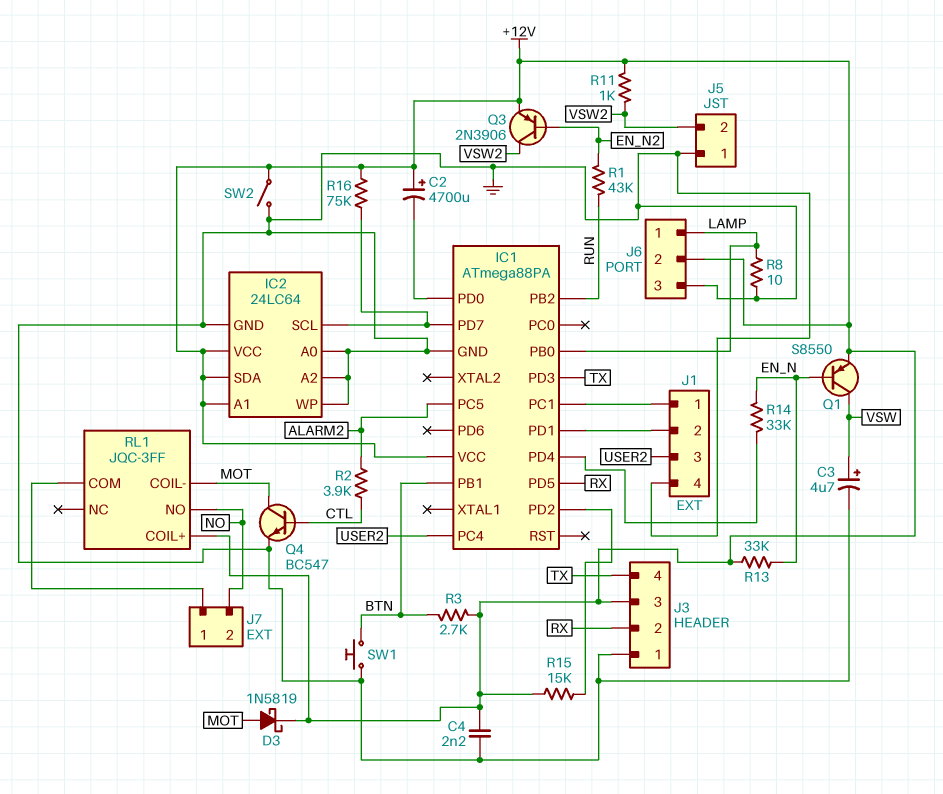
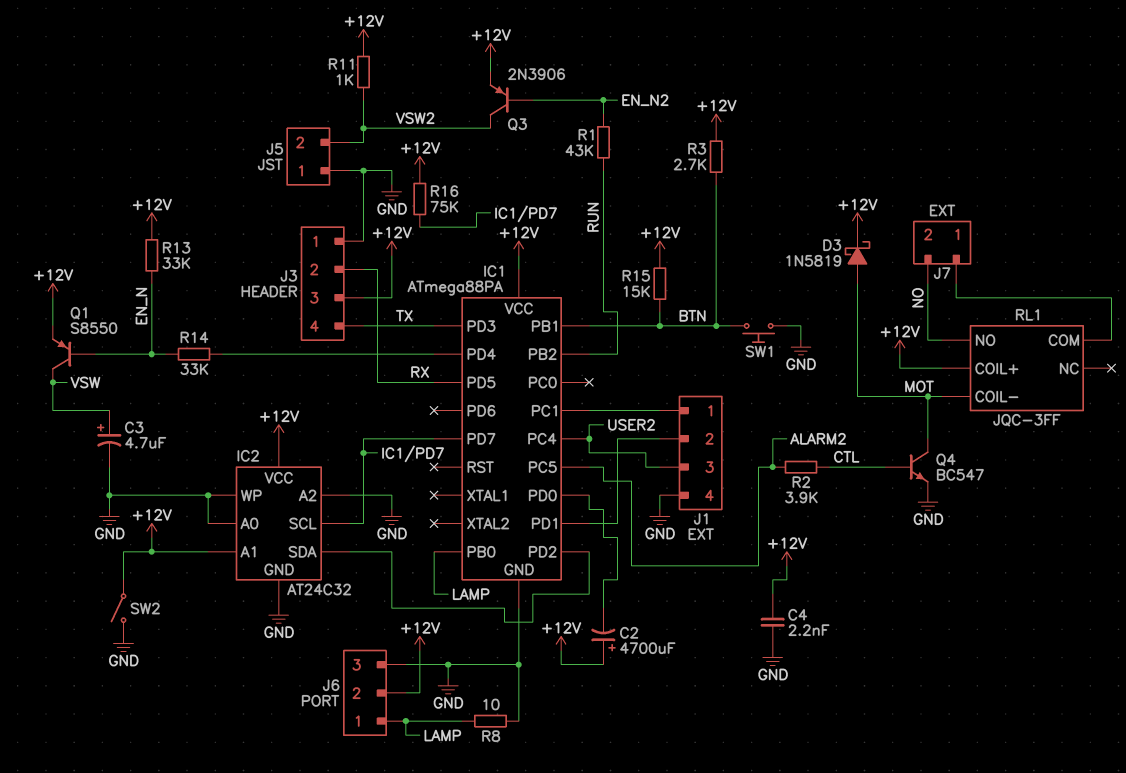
IC2: 24LC64 -> AT24C32
IC2 pin SDA: +12V -> IC1/PD2
R15: 15k (+12V, IC1/PD2) -> 15k (+12V, BTN)

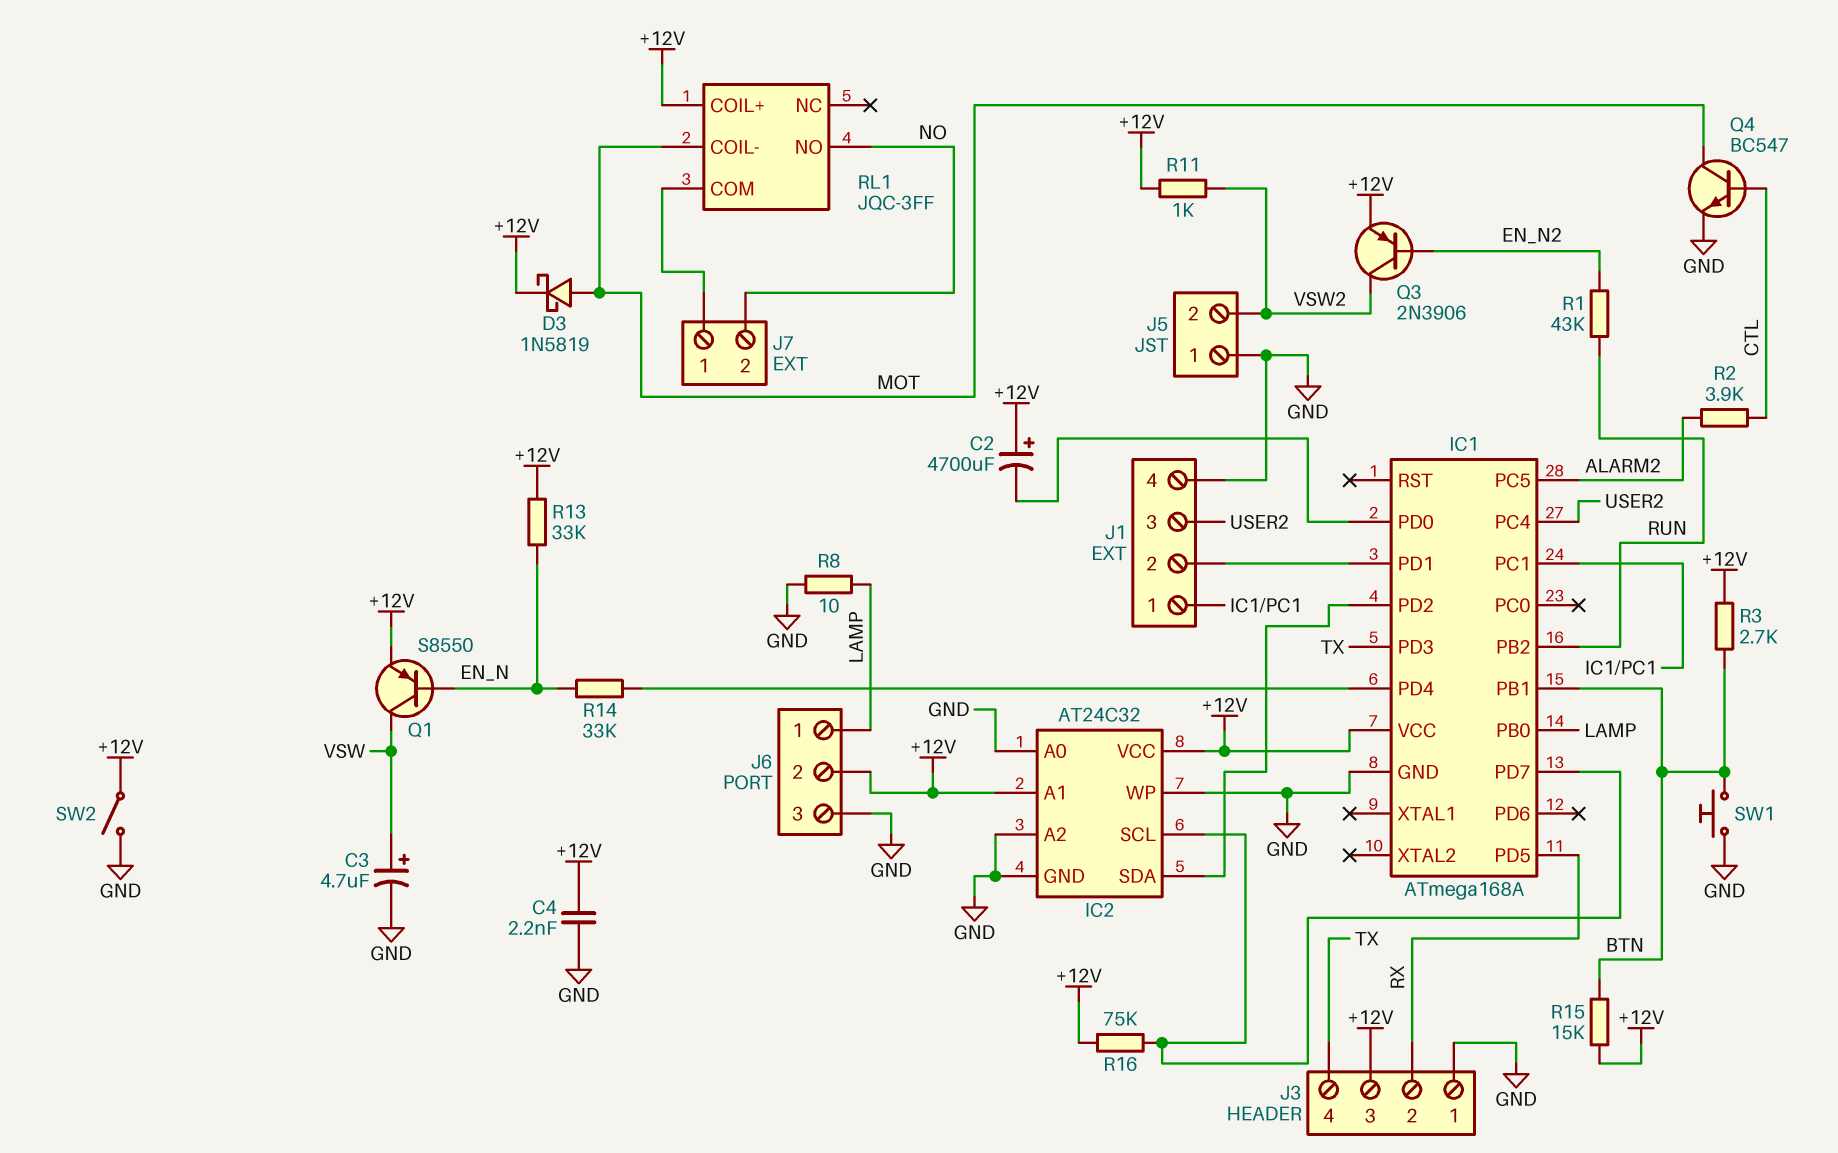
IC1: ATmega88PA -> ATmega168A

